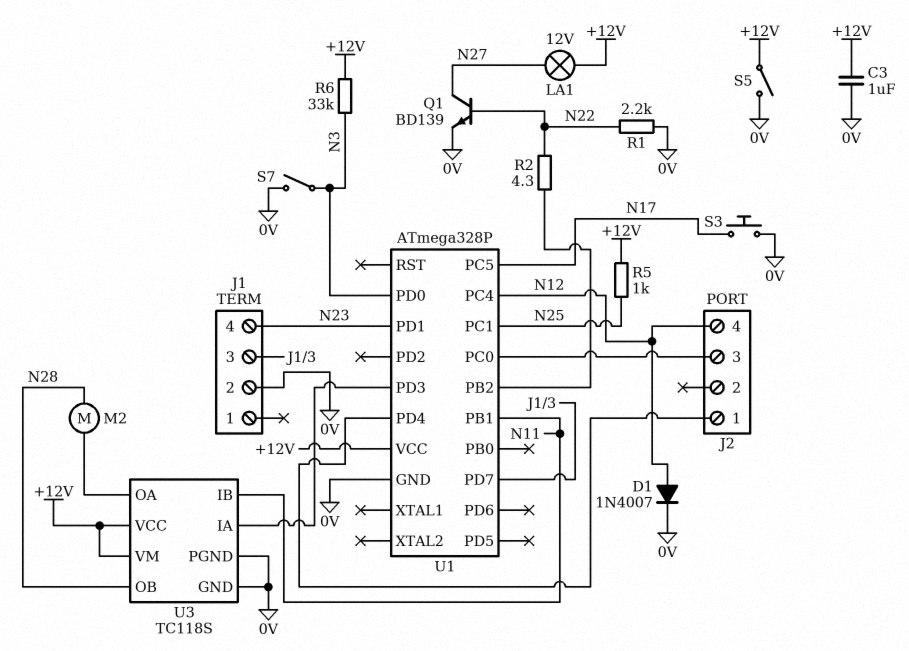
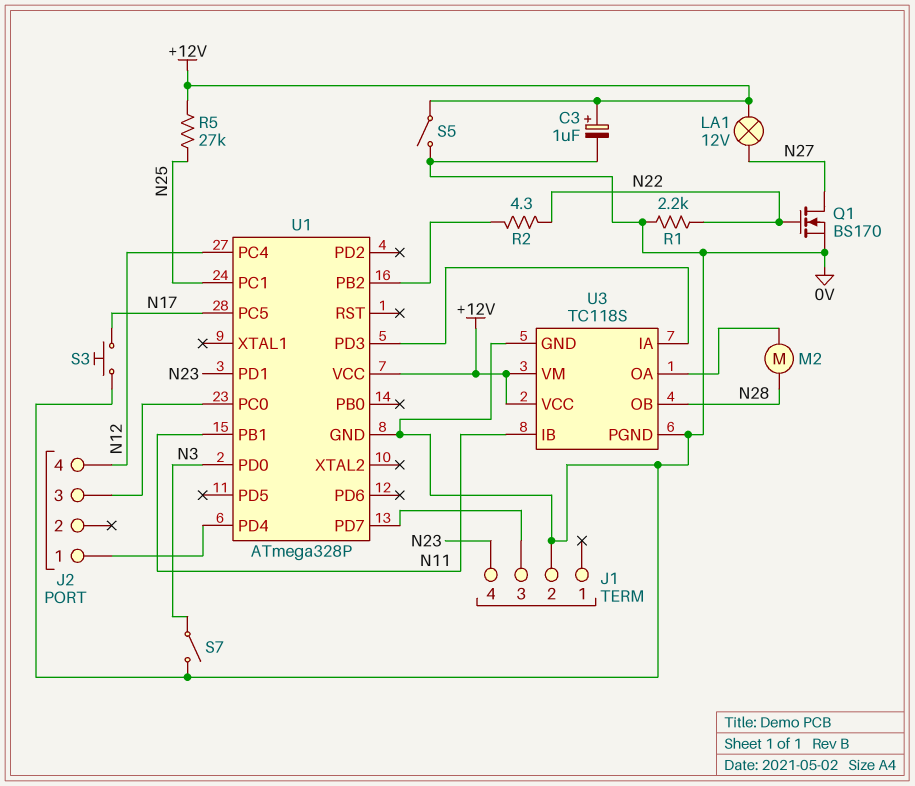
C3: 1uF (+12V, 0V) -> 1uF (plus +12V, minus 0V)
D1: diode 1N4007 (A N12, K 0V) -> none
Q1: NPN BD139 (B N22, C N27, E 0V) -> NMOS BS170 (G N22, D N27, S 0V)
R5: 1k (+12V, N25) -> 27k (+12V, N25)
R6: 33k (+12V, N3) -> none

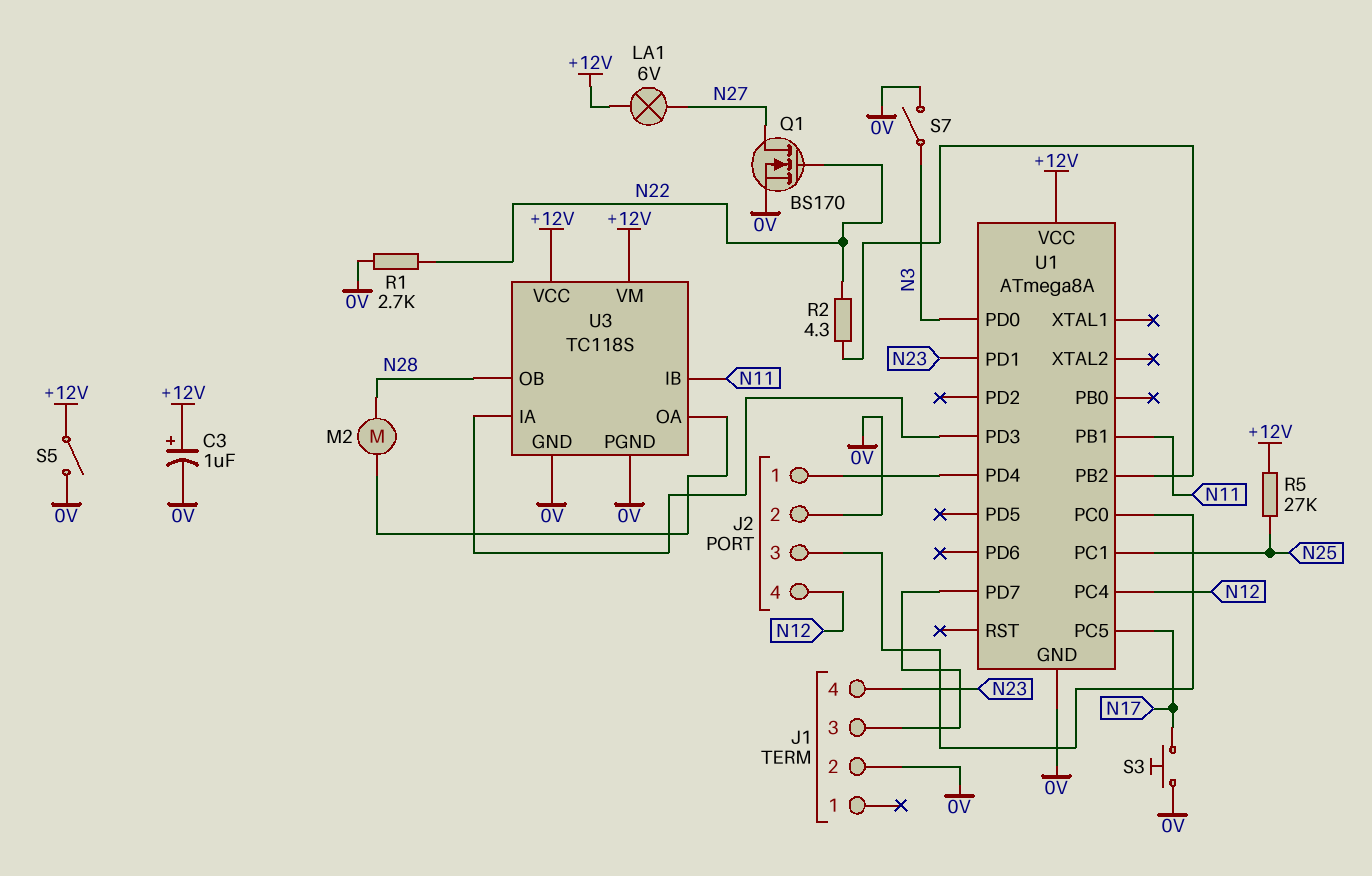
J2 pin 2: none -> 0V
LA1: lamp 12V (+12V, N27) -> lamp 6V (+12V, N27)
R1: 2.2k (0V, N22) -> 2.7k (0V, N22)
U1: ATmega328P -> ATmega8A

